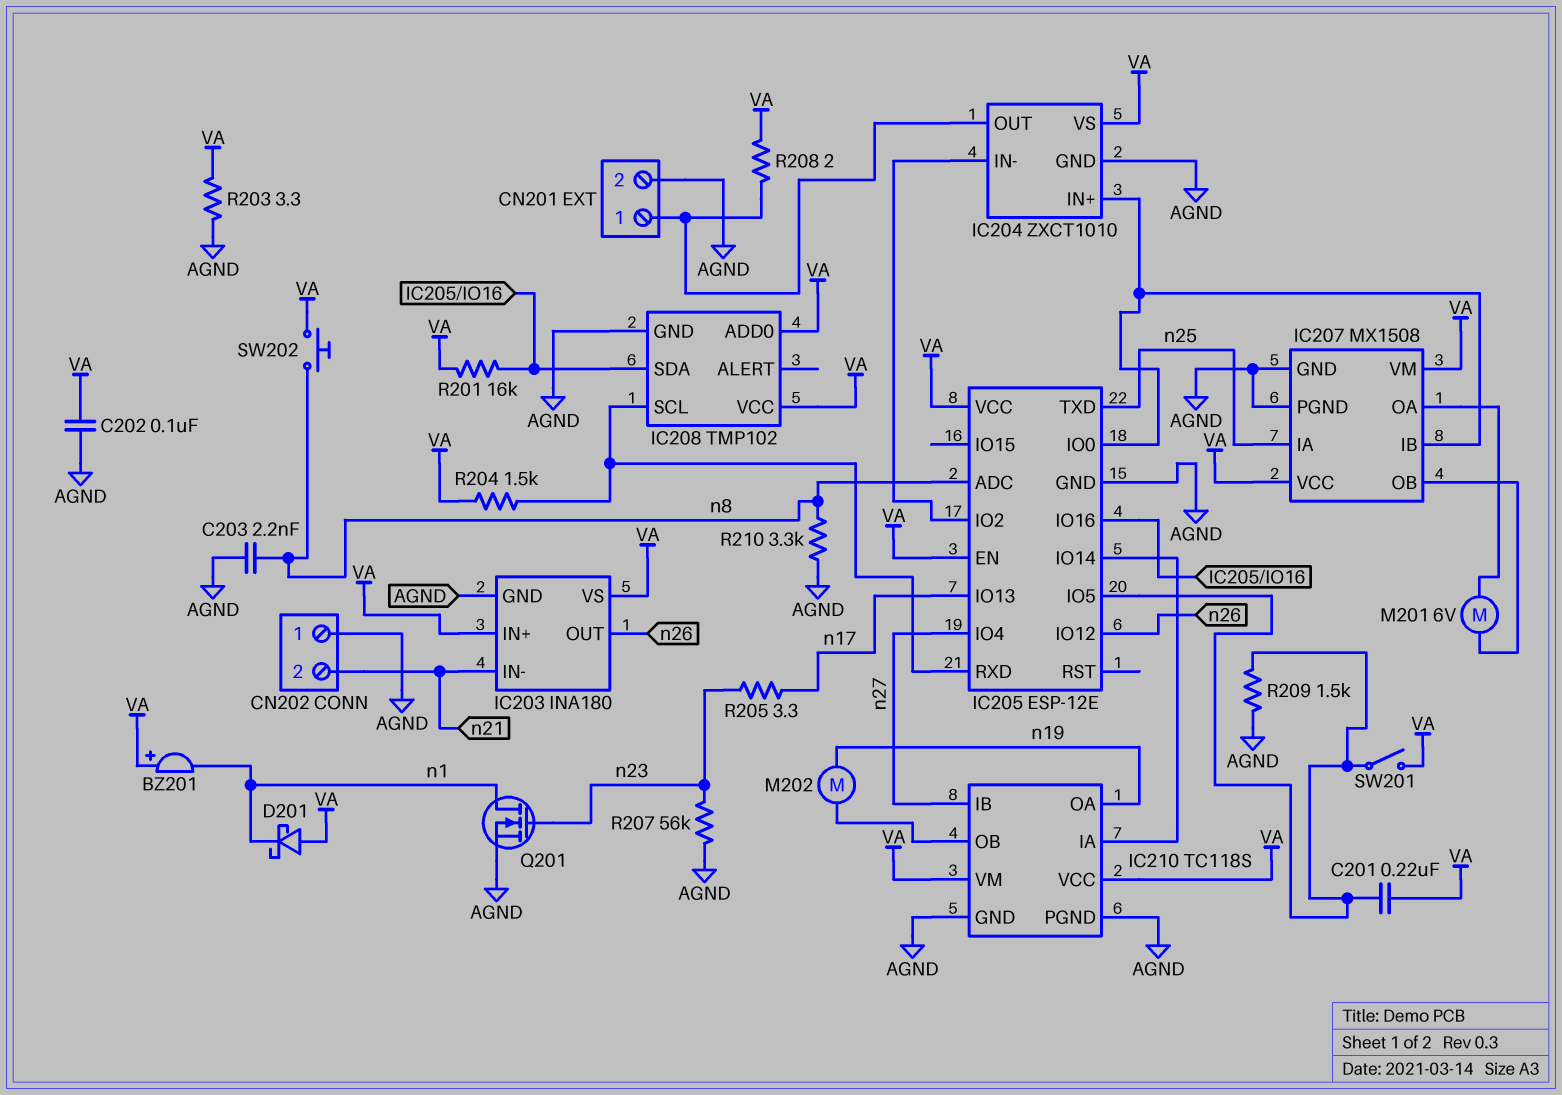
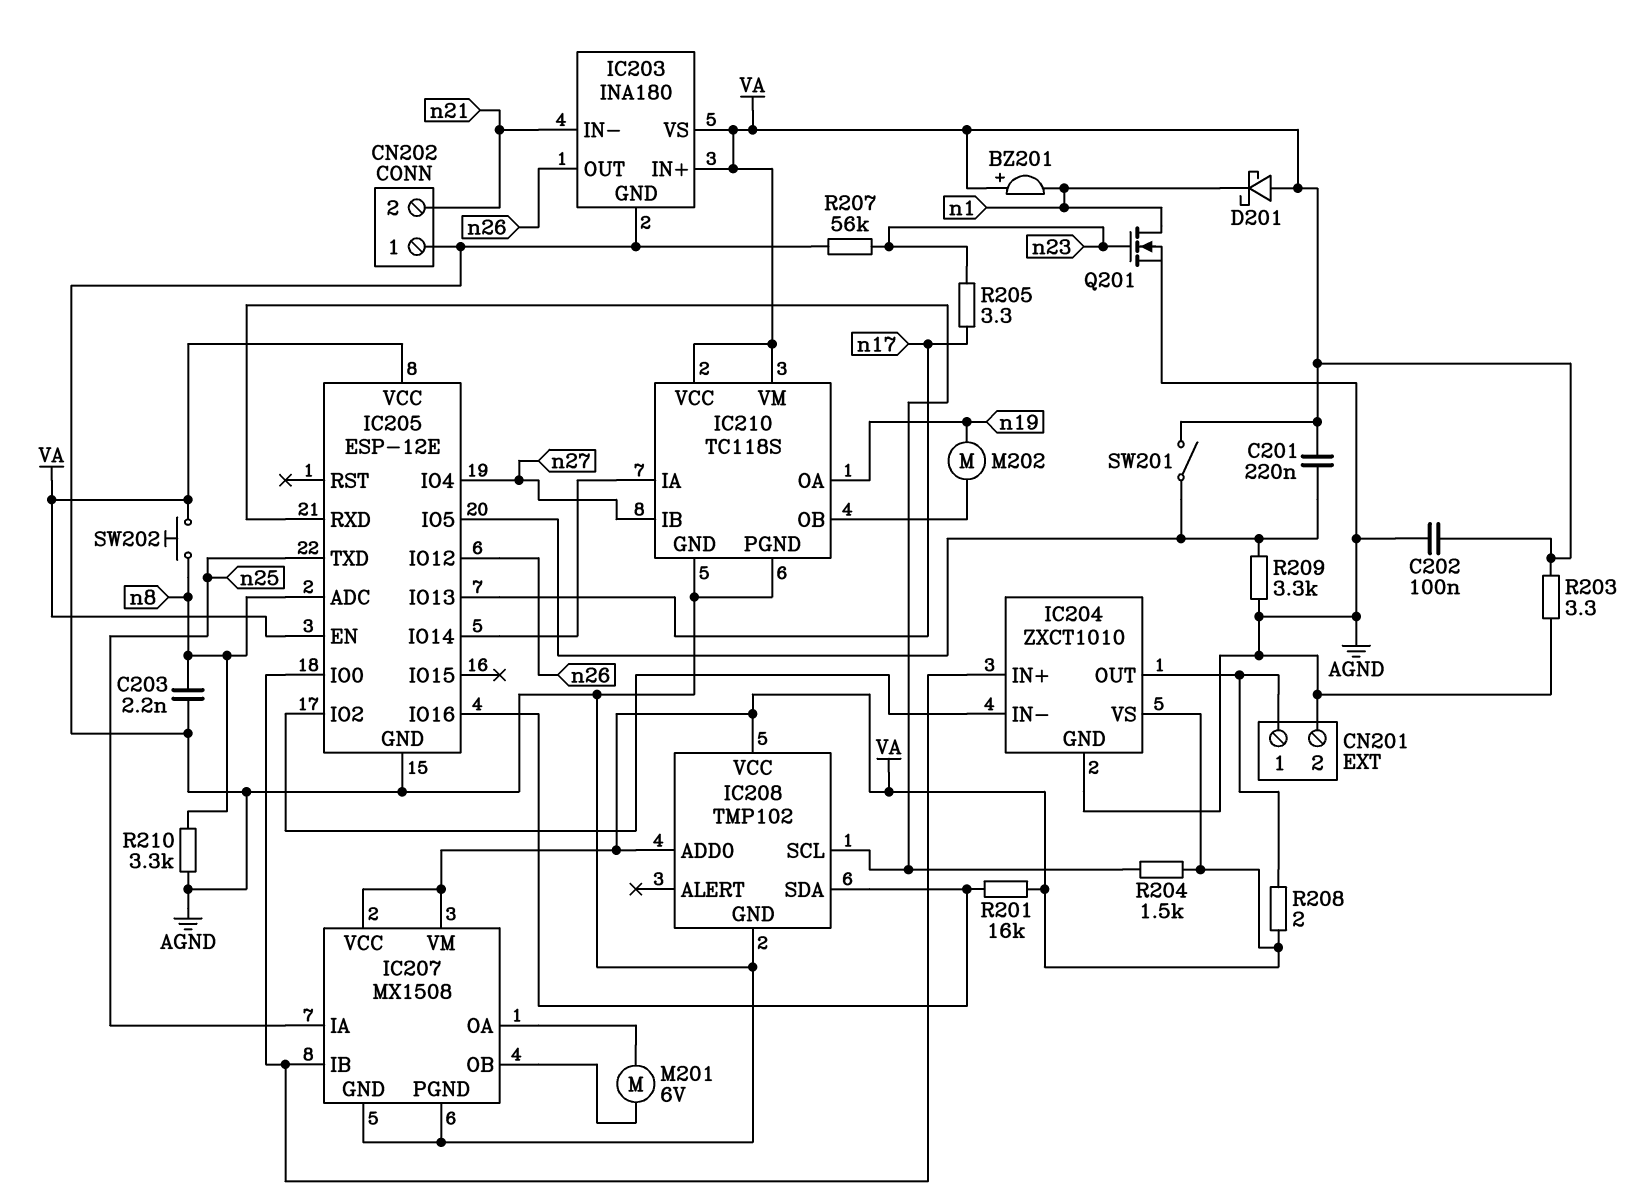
R209: 1.5k (AGND, IC205/IO5) -> 3.3k (AGND, IC205/IO5)

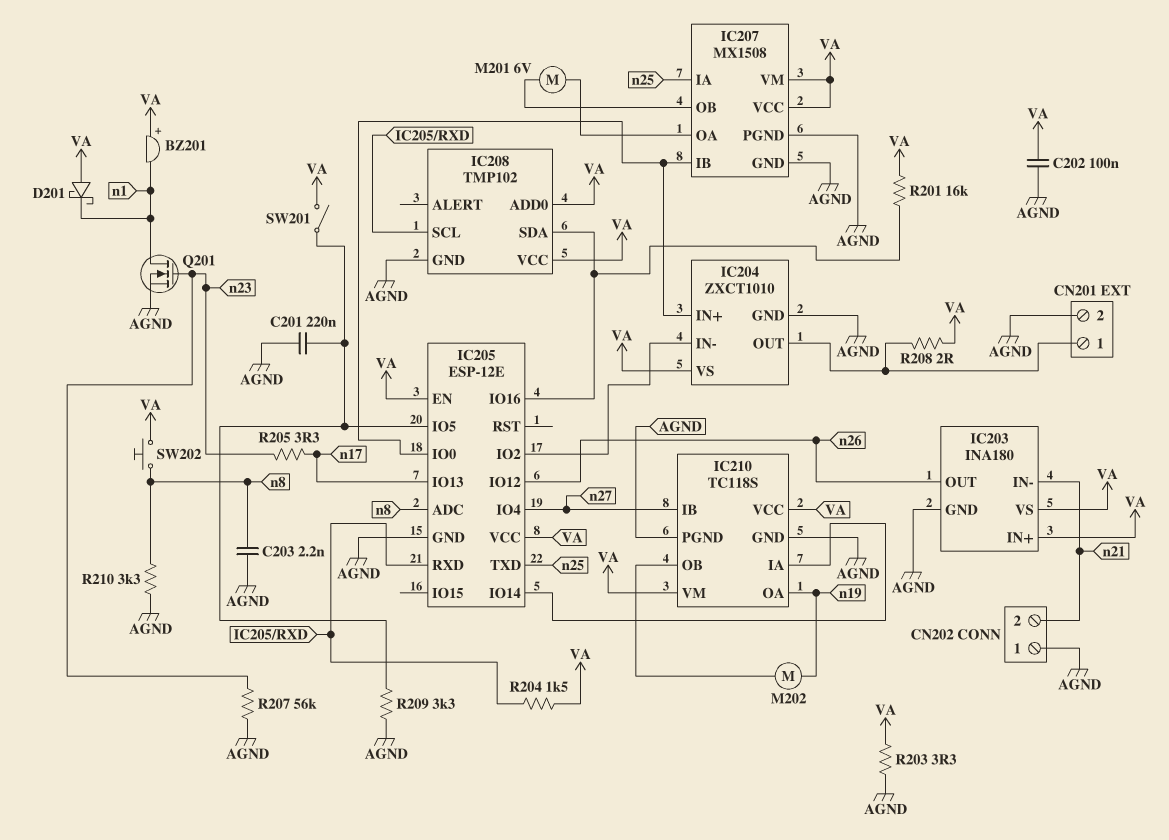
C201: 220nF (IC205/IO5, VA) -> 220nF (AGND, IC205/IO5)

